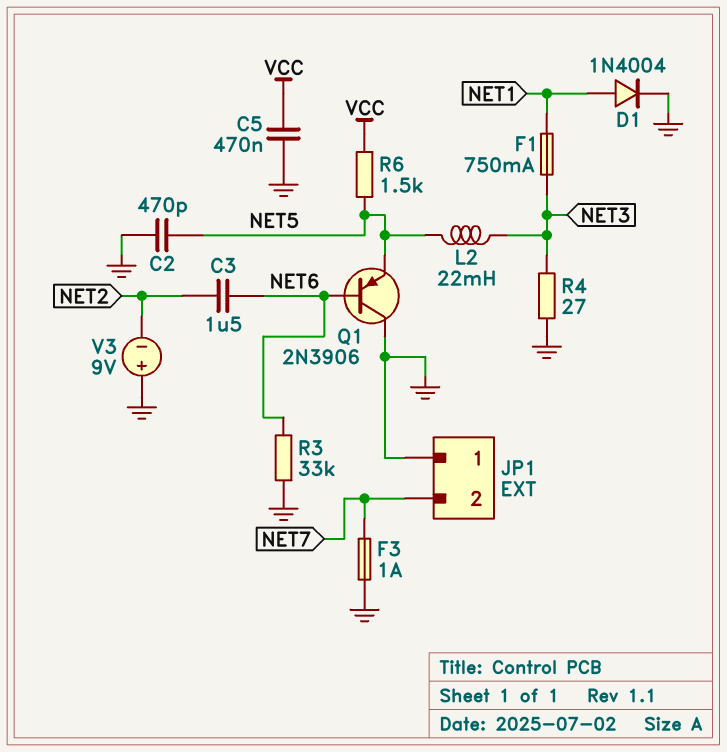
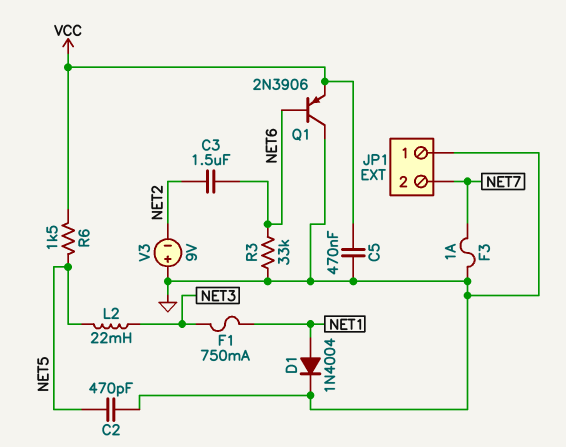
Q1: PNP 2N3906 (B NET6, C GND, E NET5) -> PNP 2N3906 (B NET6, C GND, E VCC)
R4: 27 (GND, NET3) -> none

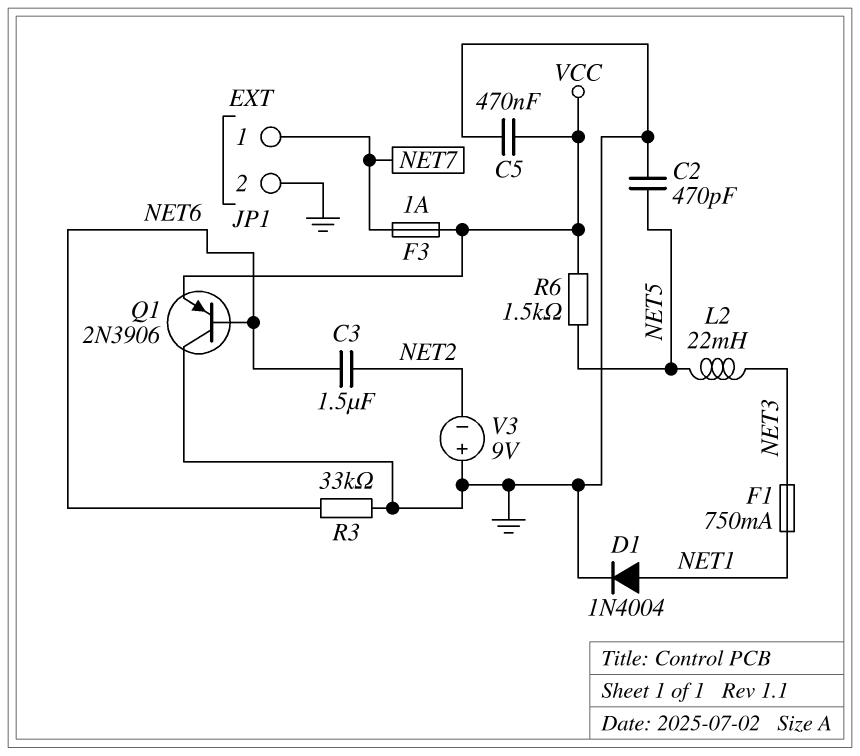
F3: 1A (GND, NET7) -> 1A (NET7, VCC)
JP1 pin 1: GND -> NET7
JP1 pin 2: NET7 -> GND

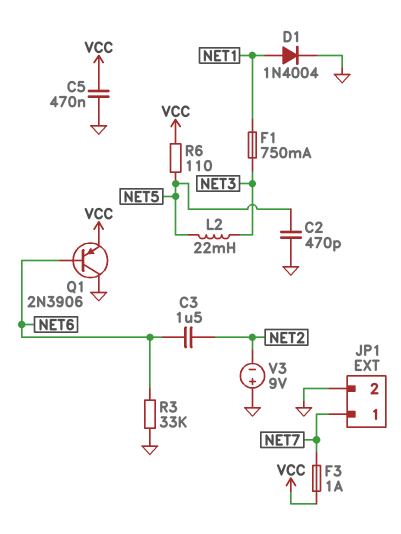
R6: 1.5k (NET5, VCC) -> 110 (NET5, VCC)

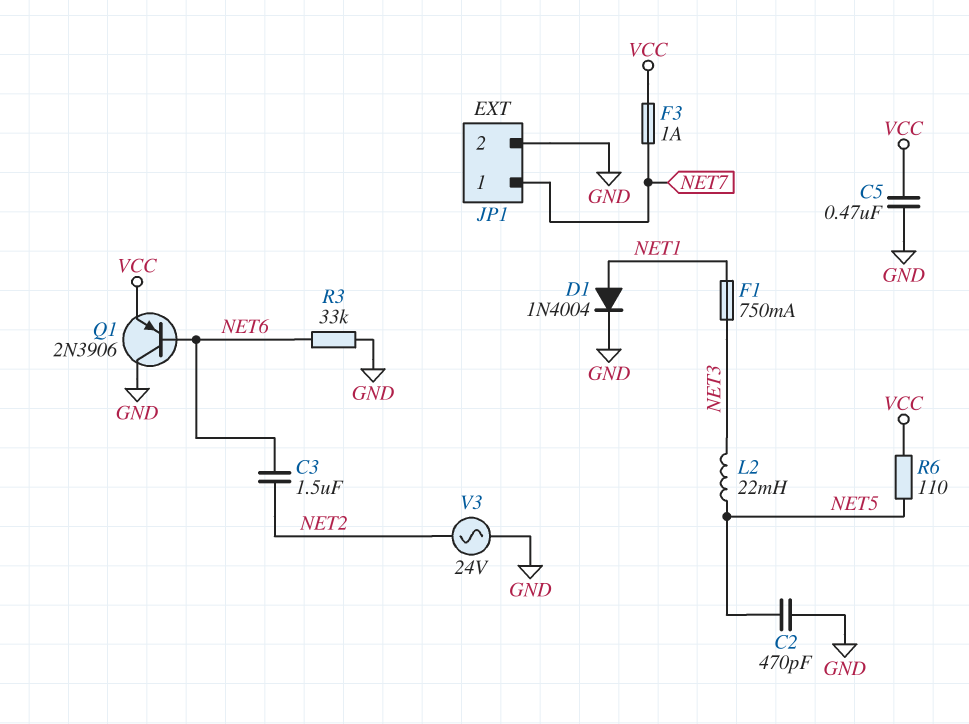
V3: 9V (plus GND, minus NET2) -> AC 24V (GND, NET2)

